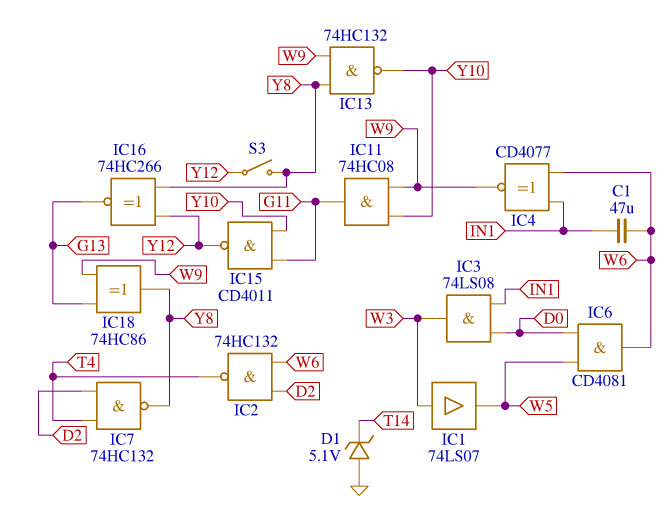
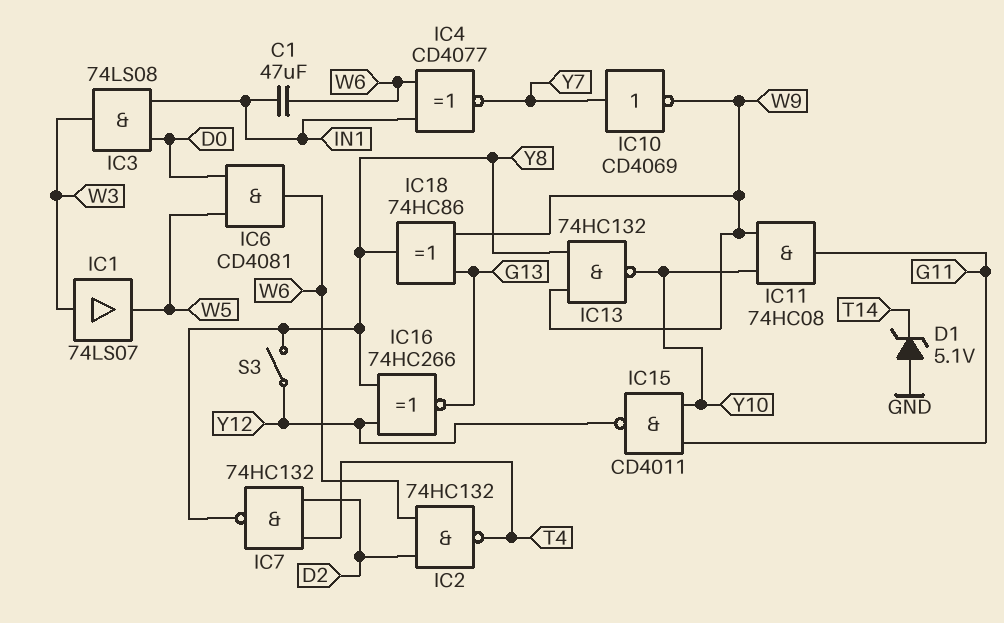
IC4: XNOR CD4077 (in IN1, in W6, out W9) -> XNOR CD4077 (in IN1, in W6, out Y7)
IC10: none -> NOT CD4069 (in Y7, out W9)

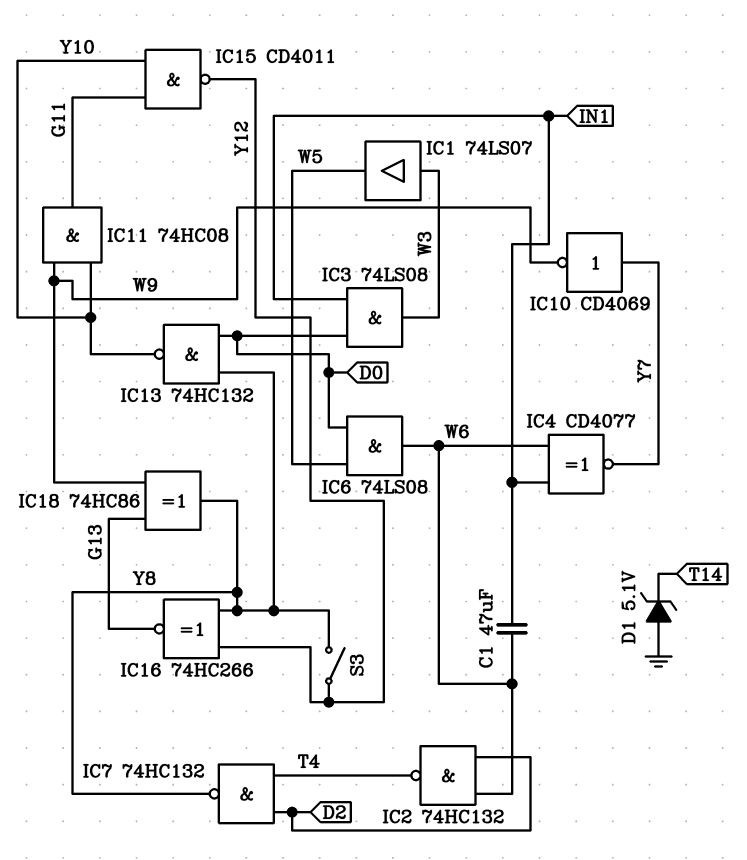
IC6: AND CD4081 (in D0, in W5, out W6) -> AND 74LS08 (in D0, in W5, out W6)
IC13: NAND 74HC132 (in W9, in Y8, out Y10) -> NAND 74HC132 (in D0, in Y8, out Y10)

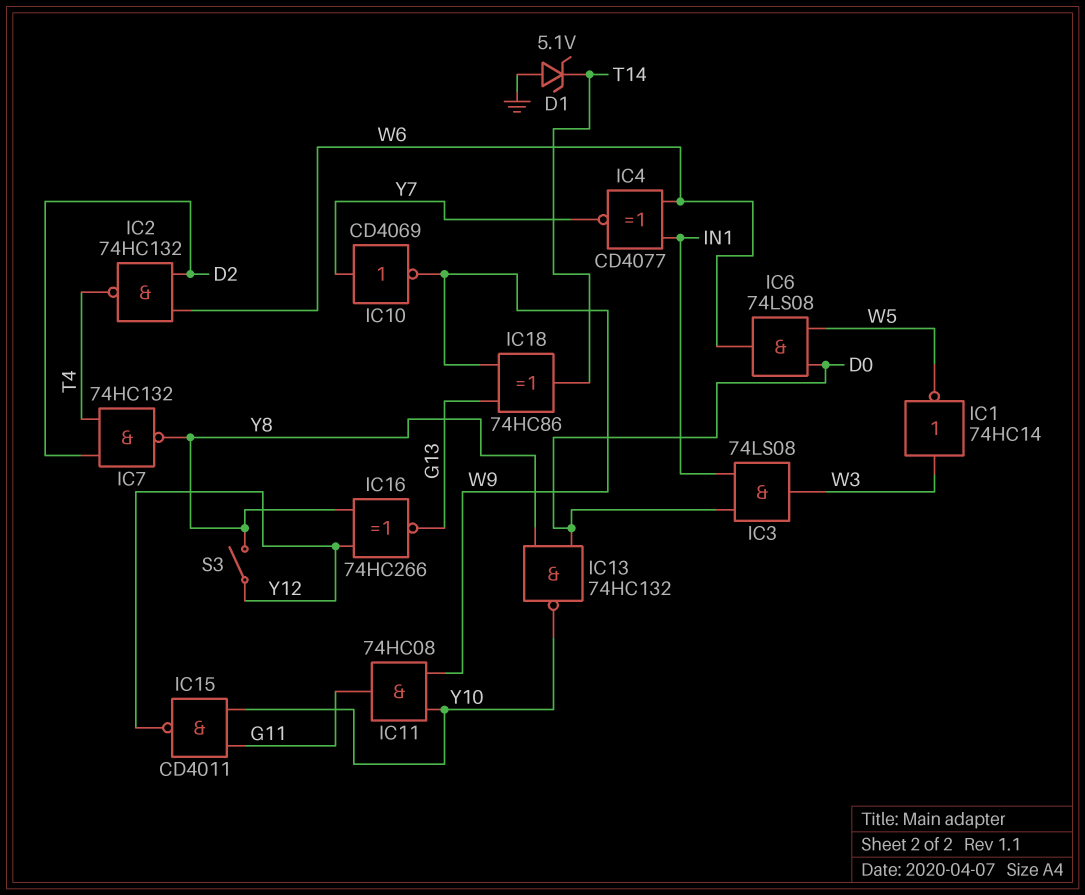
C1: 47uF (IN1, W6) -> none
IC1: buffer 74LS07 (in W3, out W5) -> NOT 74HC14 (in W3, out W5)
IC18: XOR 74HC86 (in G13, in W9, out Y8) -> XOR 74HC86 (in G13, in W9, out T14)

